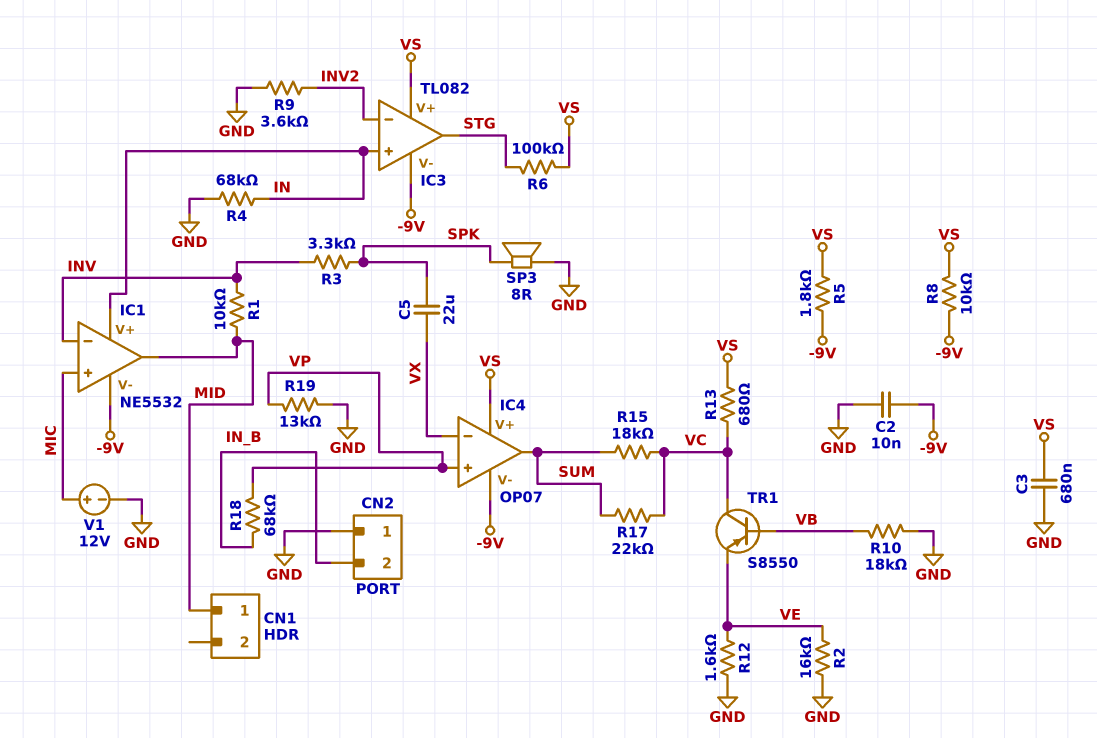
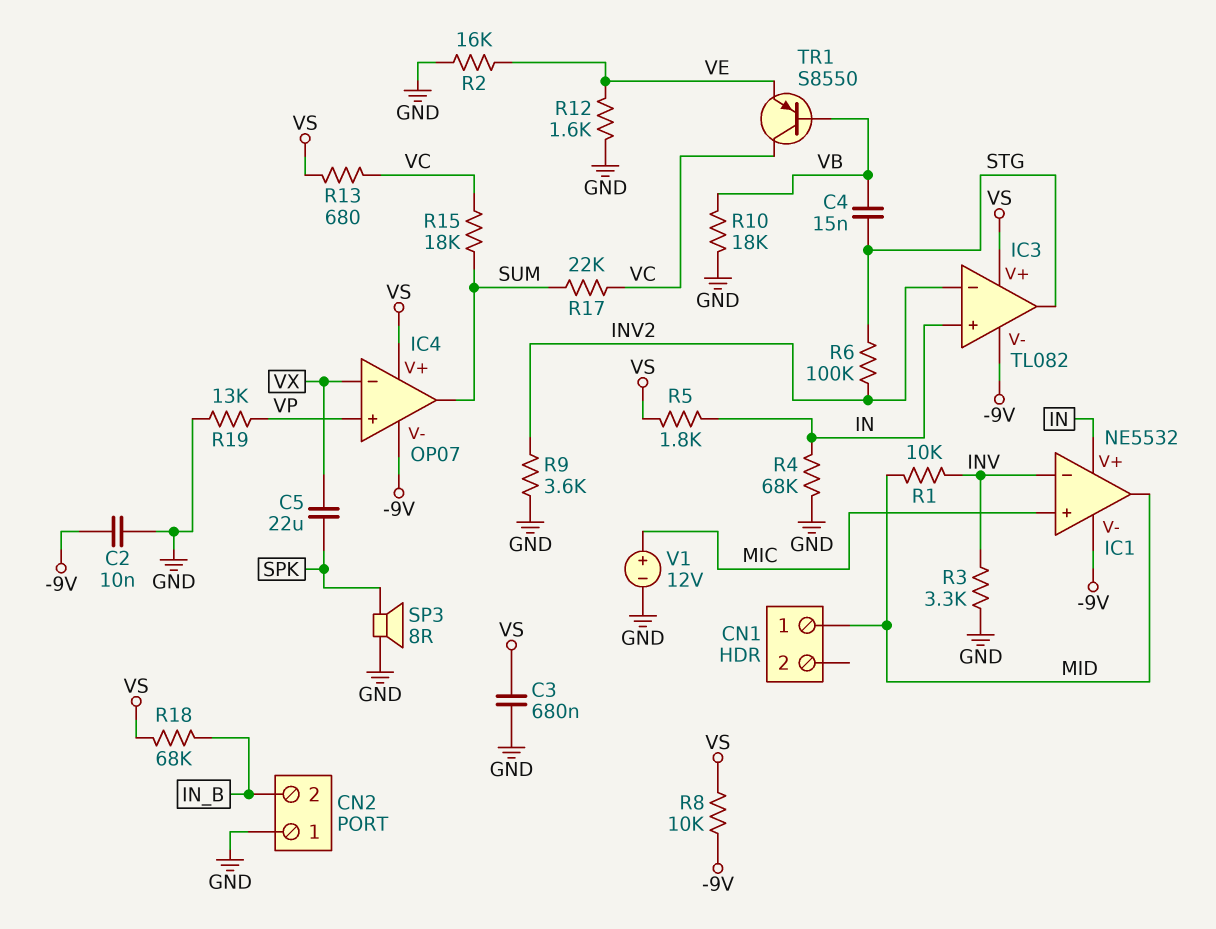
C4: none -> 15nF (STG, VB)
R3: 3.3k (INV, SPK) -> 3.3k (GND, INV)
R5: 1.8k (-9V, VS) -> 1.8k (IN, VS)
R6: 100k (STG, VS) -> 100k (INV2, STG)
R18: 68k (IN_B, VP) -> 68k (IN_B, VS)

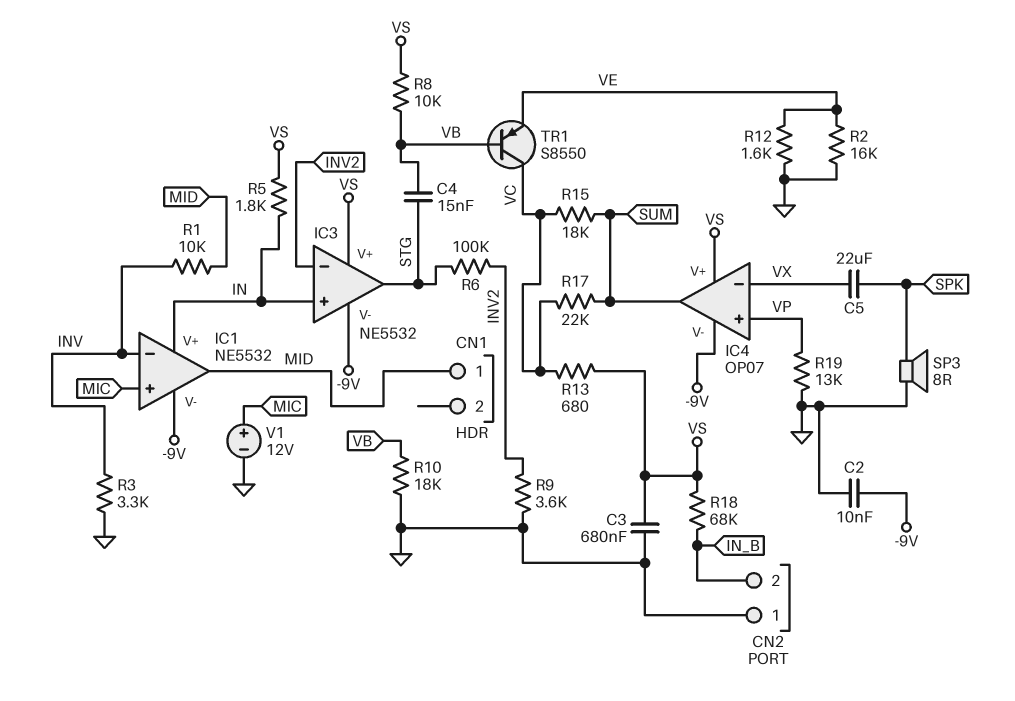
IC3: TL082 -> NE5532
R4: 68k (GND, IN) -> none
R8: 10k (-9V, VS) -> 10k (VB, VS)

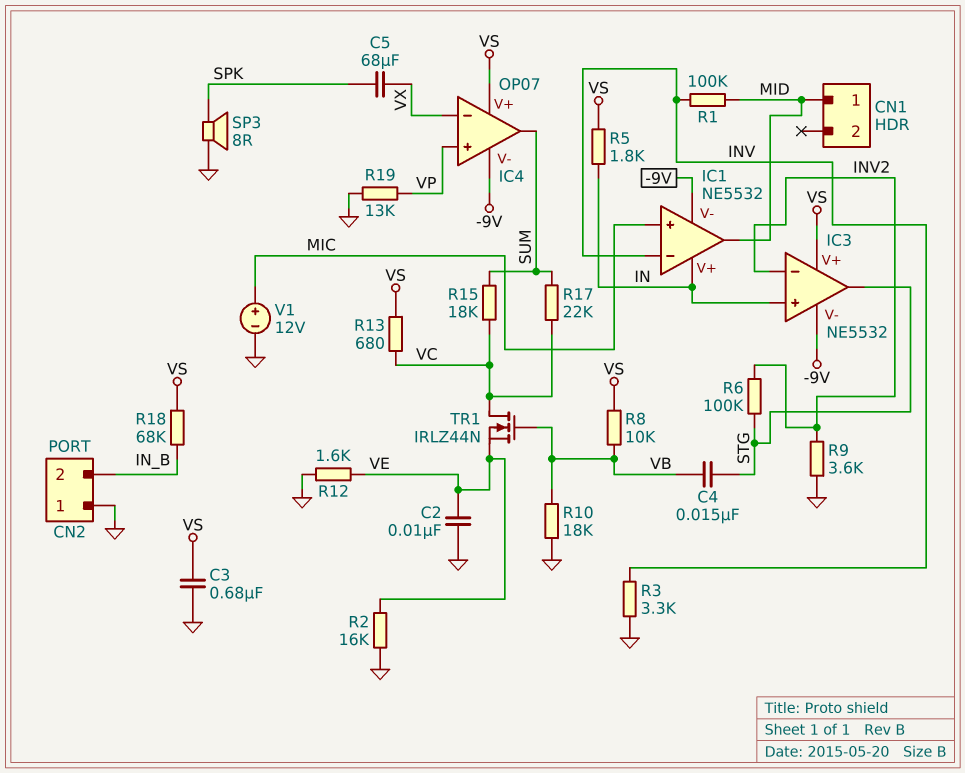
C2: 10nF (-9V, GND) -> 10nF (GND, VE)
C5: 22uF (SPK, VX) -> 68uF (SPK, VX)
R1: 10k (INV, MID) -> 100k (INV, MID)
TR1: PNP S8550 (B VB, C VC, E VE) -> NMOS IRLZ44N (G VB, D VC, S VE)

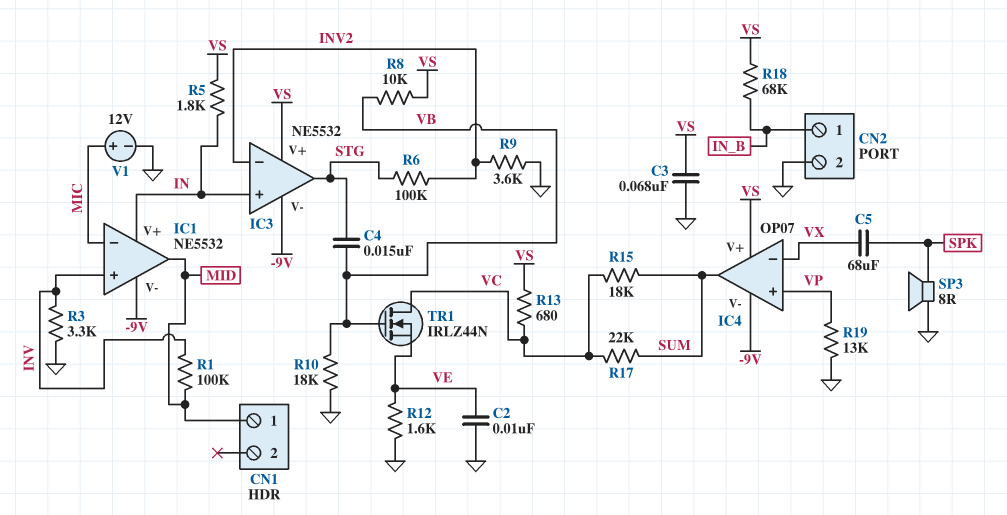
C3: 680nF (GND, VS) -> 68nF (GND, VS)
CN2 pin 1: GND -> IN_B
CN2 pin 2: IN_B -> GND
IC1 pin in+: MIC -> INV
IC1 pin in-: INV -> MIC
R2: 16k (GND, VE) -> none

